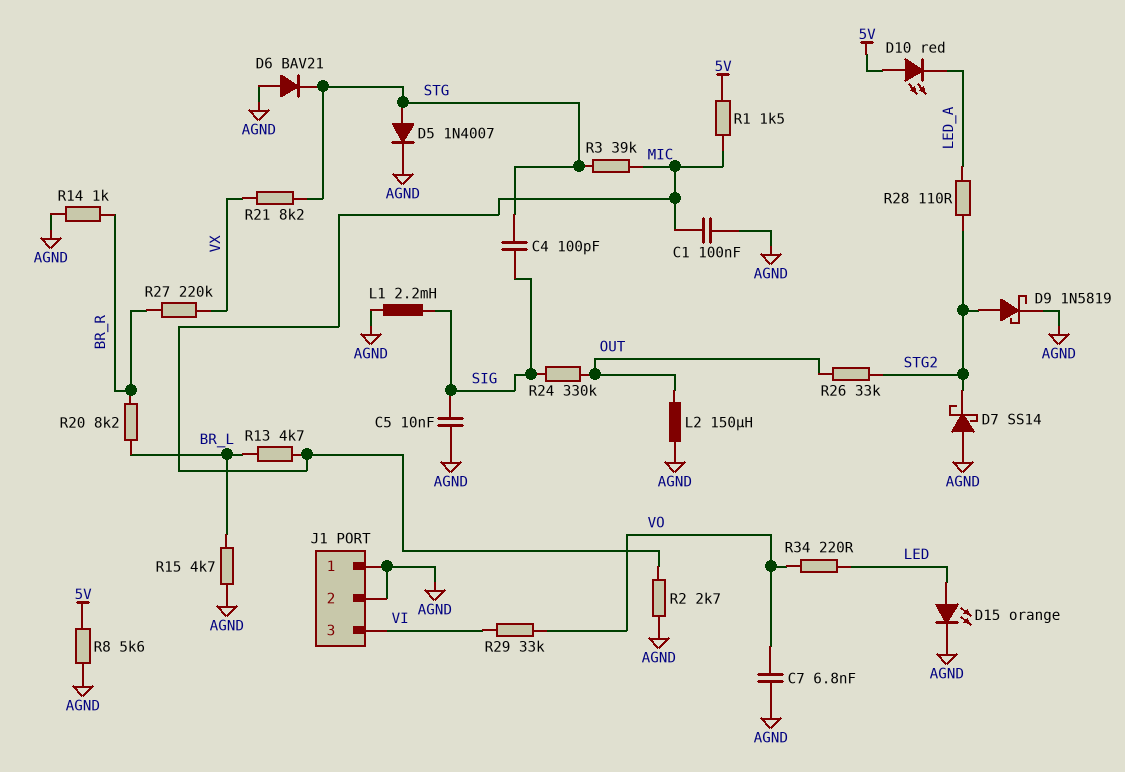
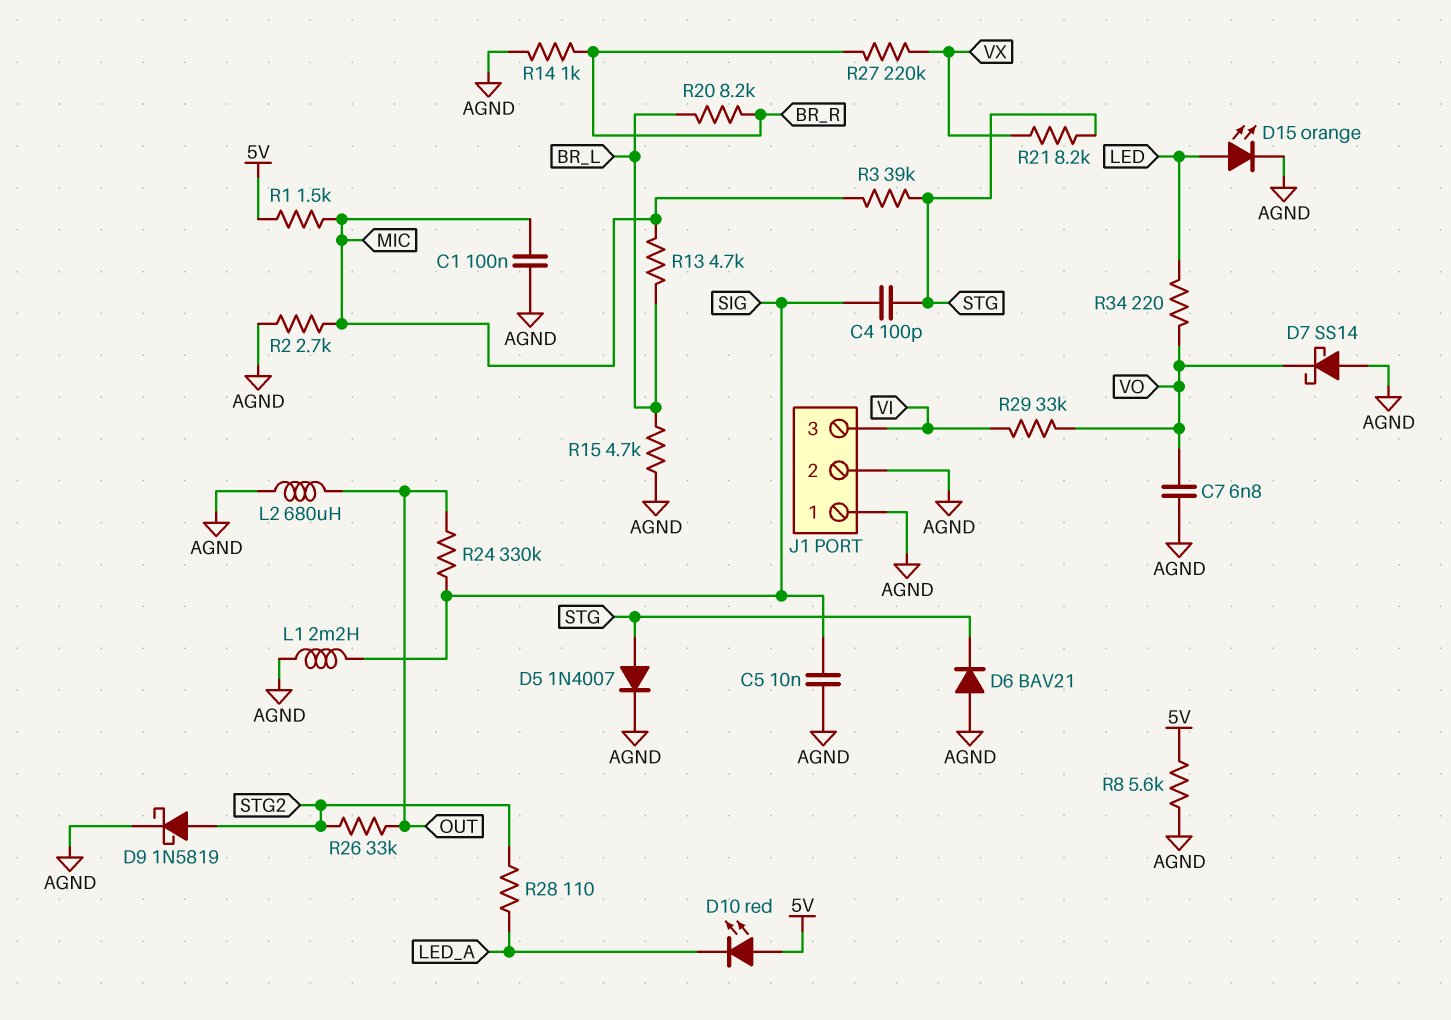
D7: schottky SS14 (A AGND, K STG2) -> schottky SS14 (A AGND, K VO)
L2: 150uH (AGND, OUT) -> 680uH (AGND, OUT)

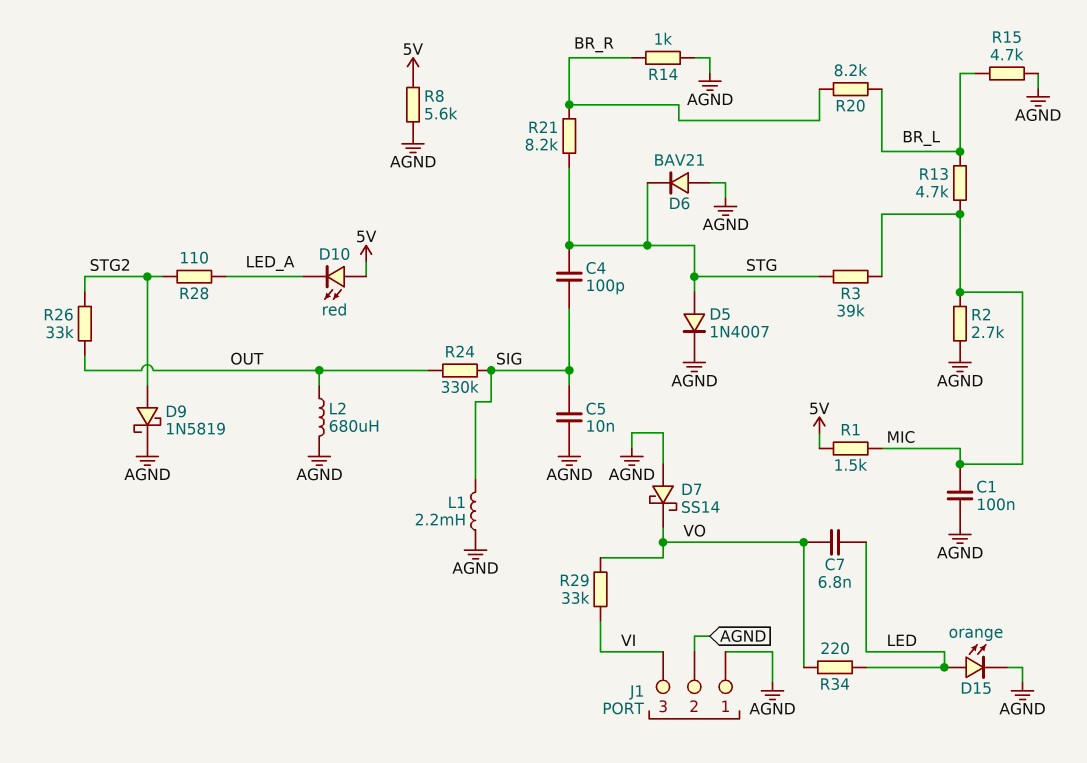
C7: 6.8nF (AGND, VO) -> 6.8nF (LED, VO)
R21: 8.2k (STG, VX) -> 8.2k (BR_R, STG)
R27: 220k (BR_R, VX) -> none

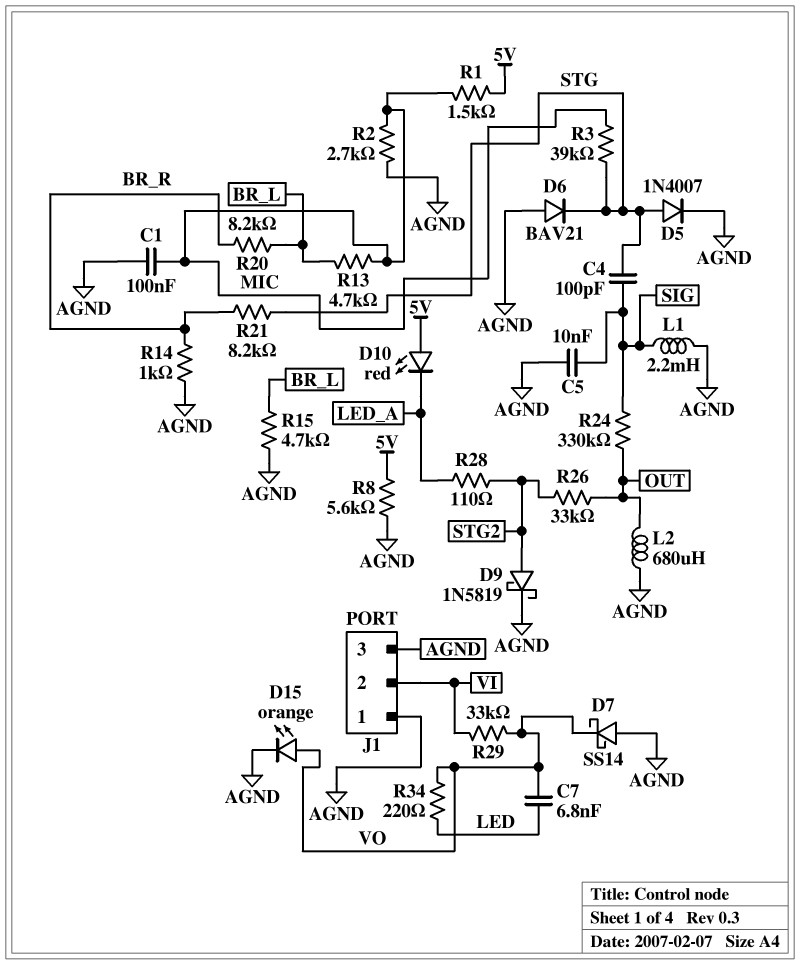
D15: LED orange (A LED, K AGND) -> LED orange (A VO, K AGND)
J1 pin 2: AGND -> VI
J1 pin 3: VI -> AGND

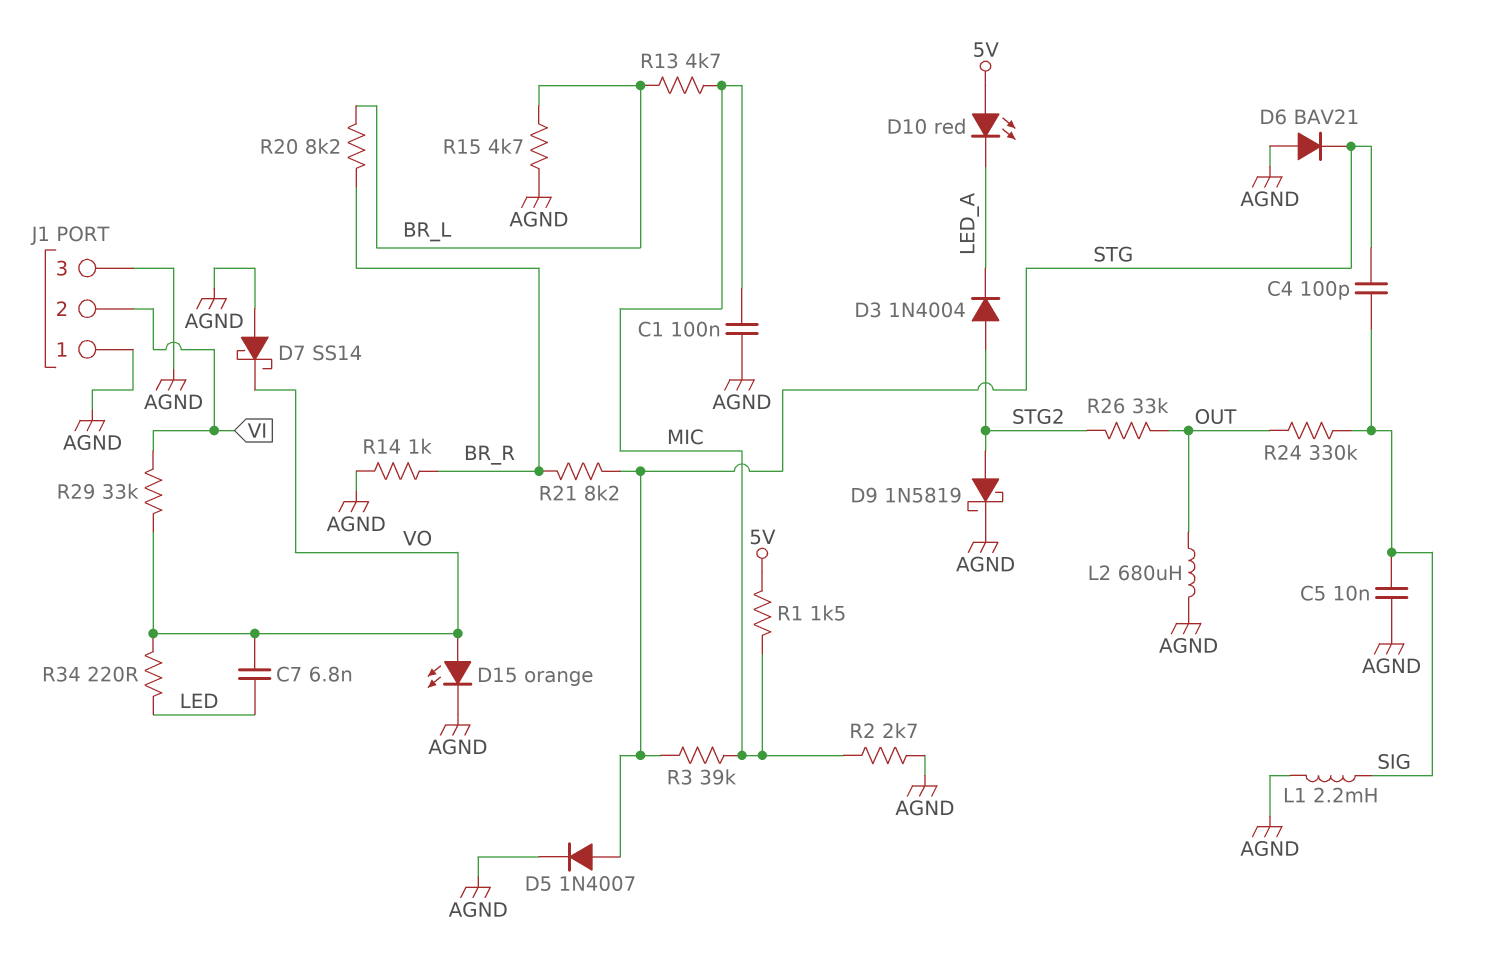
D3: none -> diode 1N4004 (A STG2, K LED_A)
R8: 5.6k (5V, AGND) -> none
R28: 110 (LED_A, STG2) -> none

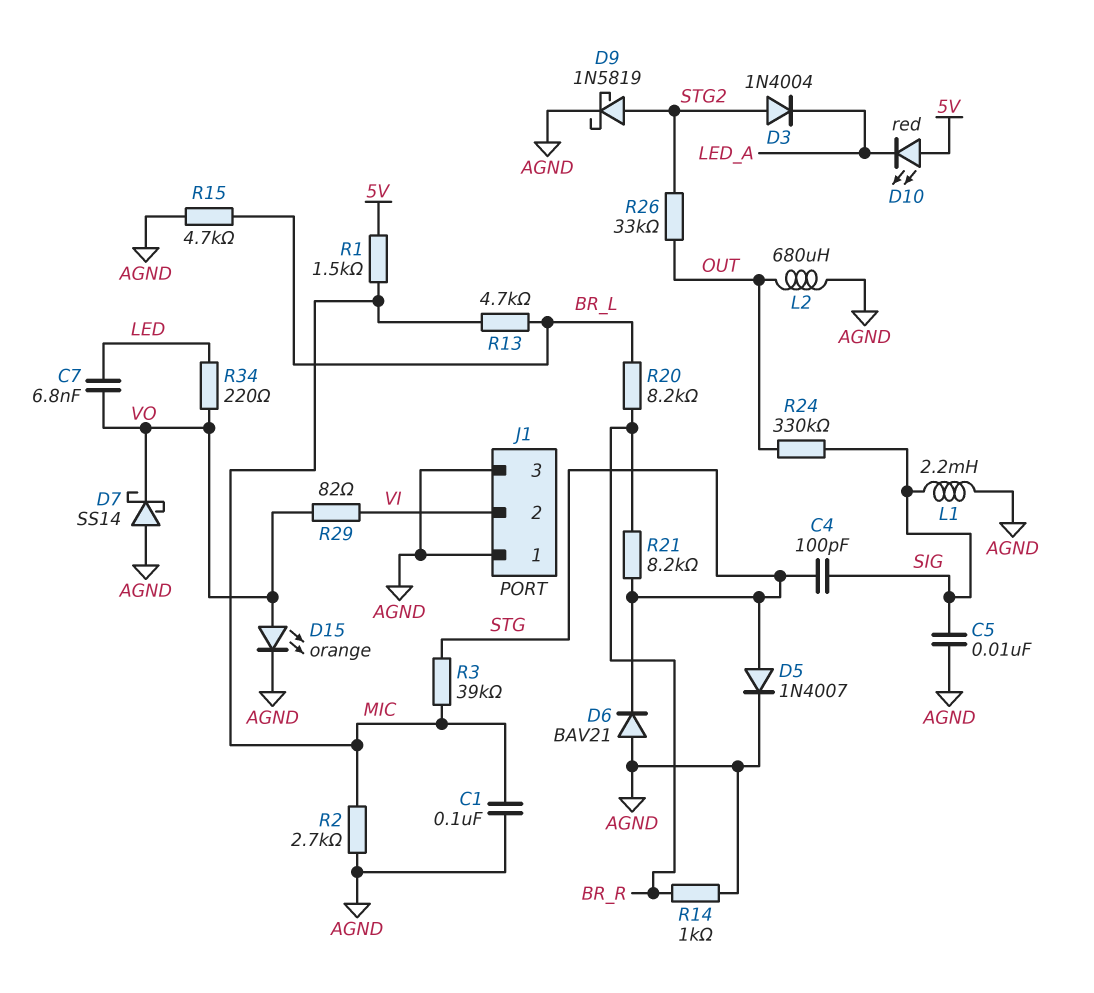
R29: 33k (VI, VO) -> 82 (VI, VO)

